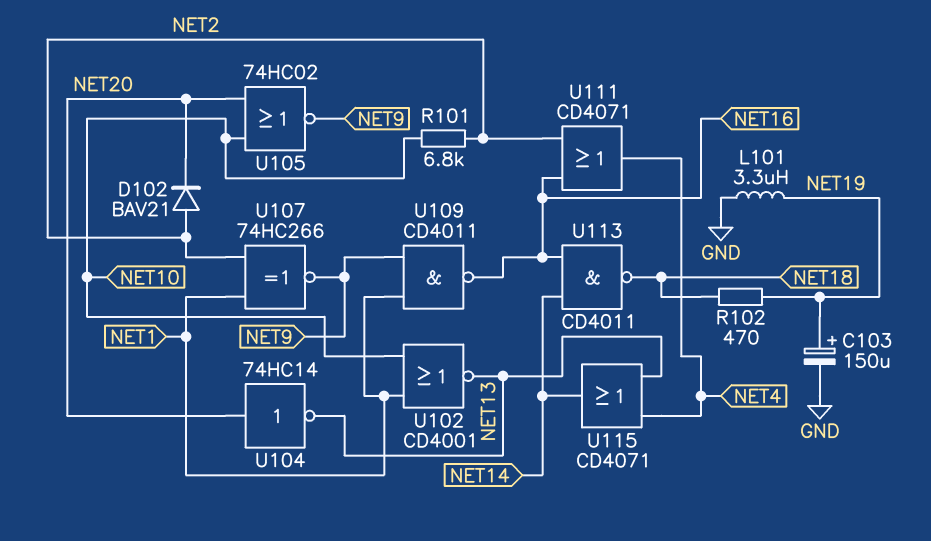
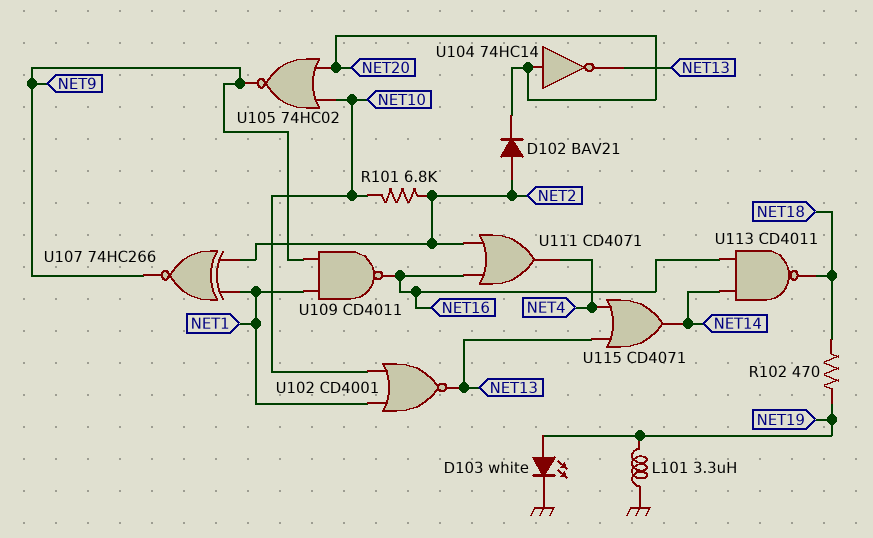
C103: 150uF (plus NET19, minus GND) -> none
D103: none -> LED white (A NET19, K GND)

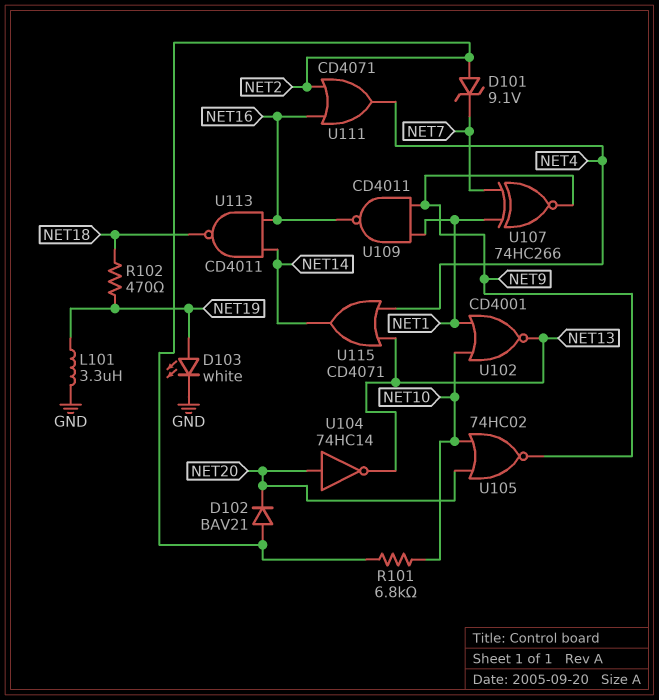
D101: none -> zener 9.1V (A NET2, K NET7)
U107: XNOR 74HC266 (in NET1, in NET2, out NET9) -> XNOR 74HC266 (in NET1, in NET7, out NET9)

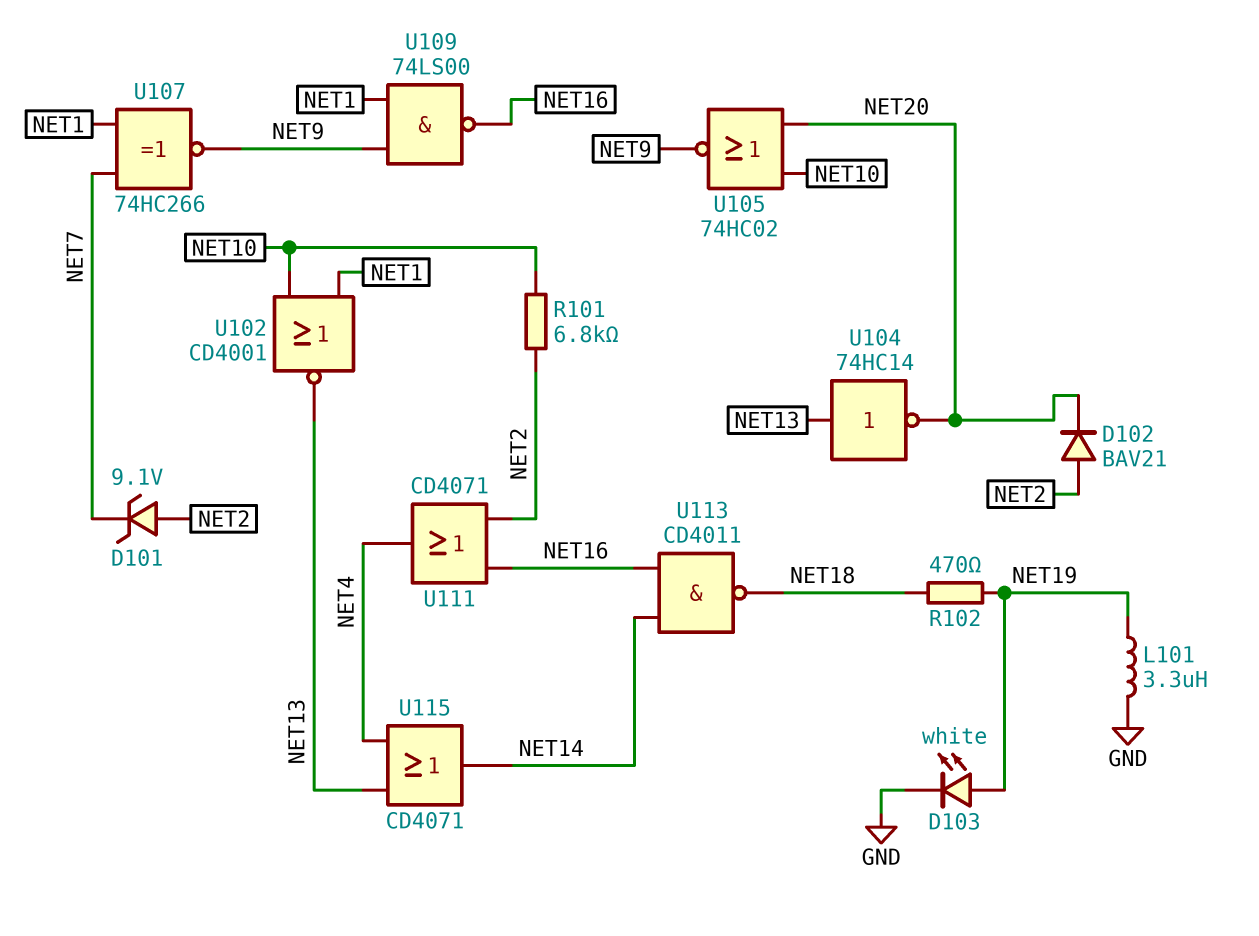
U104: NOT 74HC14 (in NET20, out NET13) -> NOT 74HC14 (in NET13, out NET20)
U109: NAND CD4011 (in NET1, in NET9, out NET16) -> NAND 74LS00 (in NET1, in NET9, out NET16)

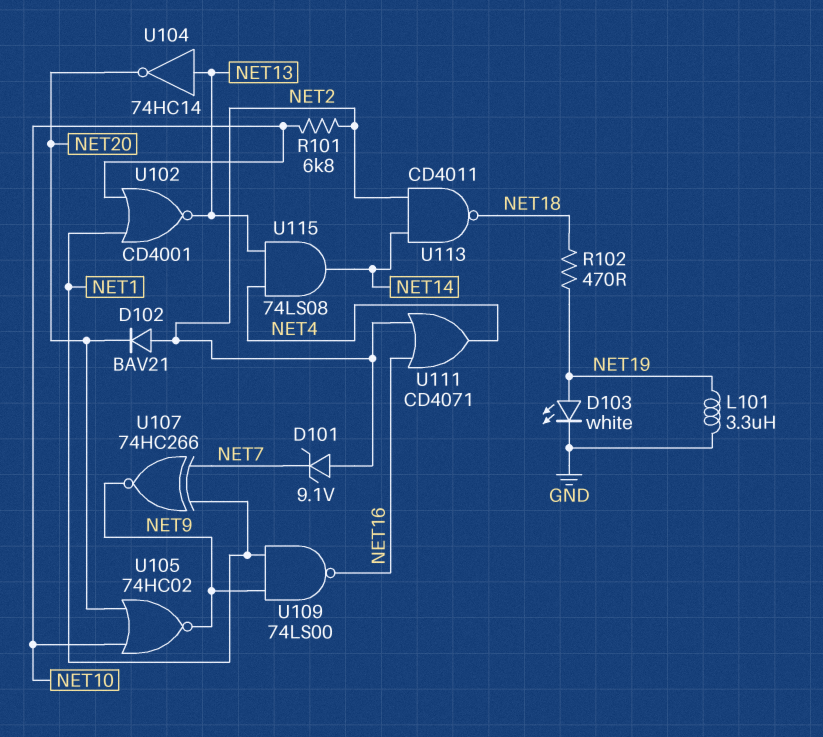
U113: NAND CD4011 (in NET14, in NET16, out NET18) -> NAND CD4011 (in NET2, in NET14, out NET18)
U115: OR CD4071 (in NET4, in NET13, out NET14) -> AND 74LS08 (in NET4, in NET13, out NET14)

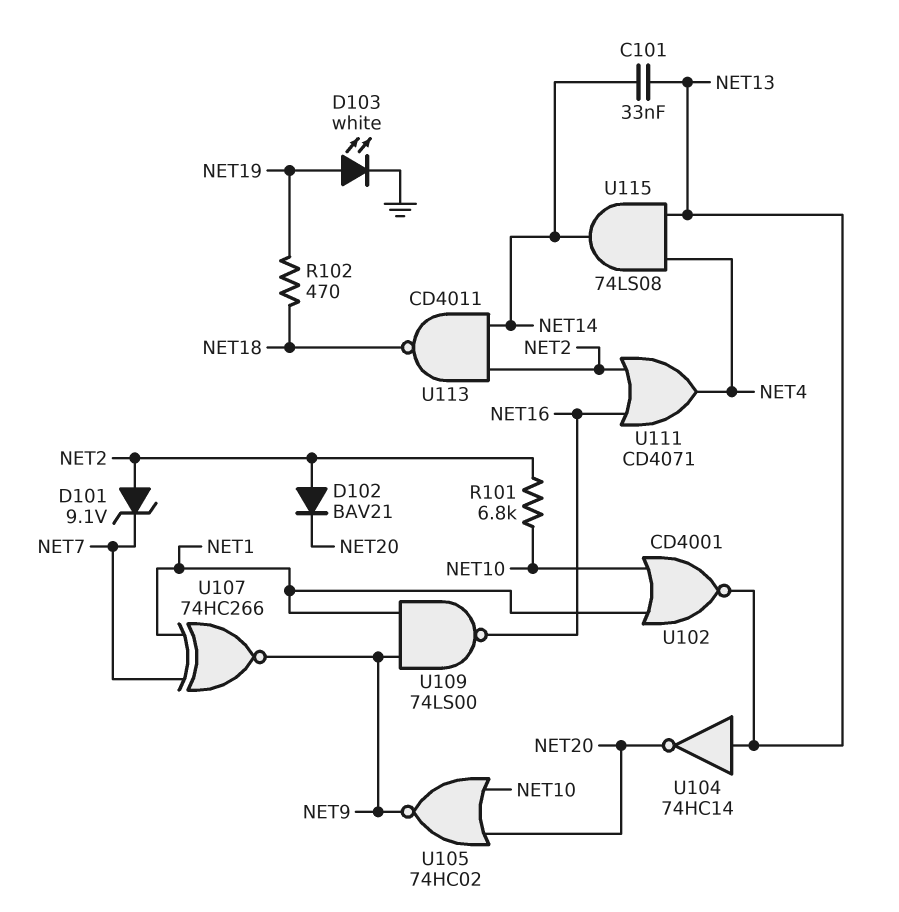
C101: none -> 33nF (NET13, NET14)
L101: 3.3uH (GND, NET19) -> none

